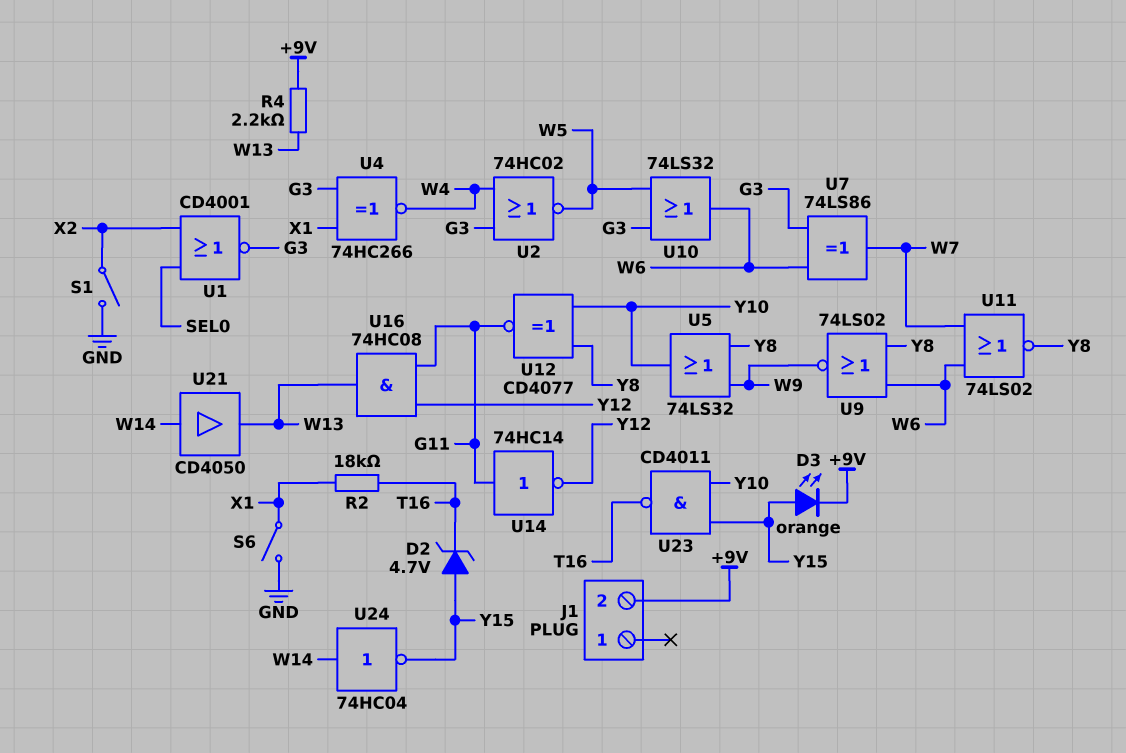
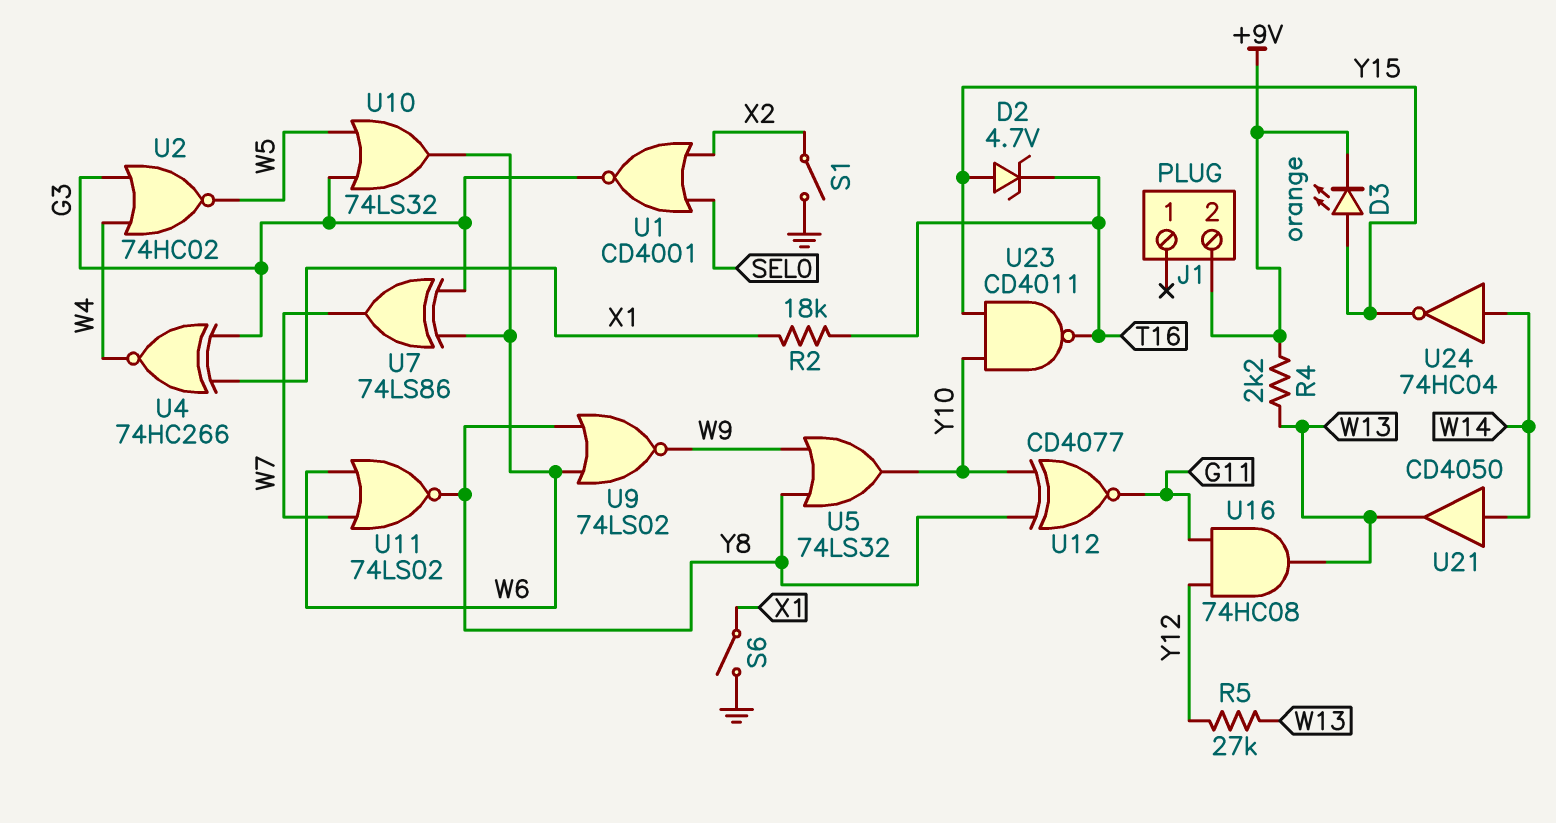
R5: none -> 27k (W13, Y12)
U14: NOT 74HC14 (in G11, out Y12) -> none

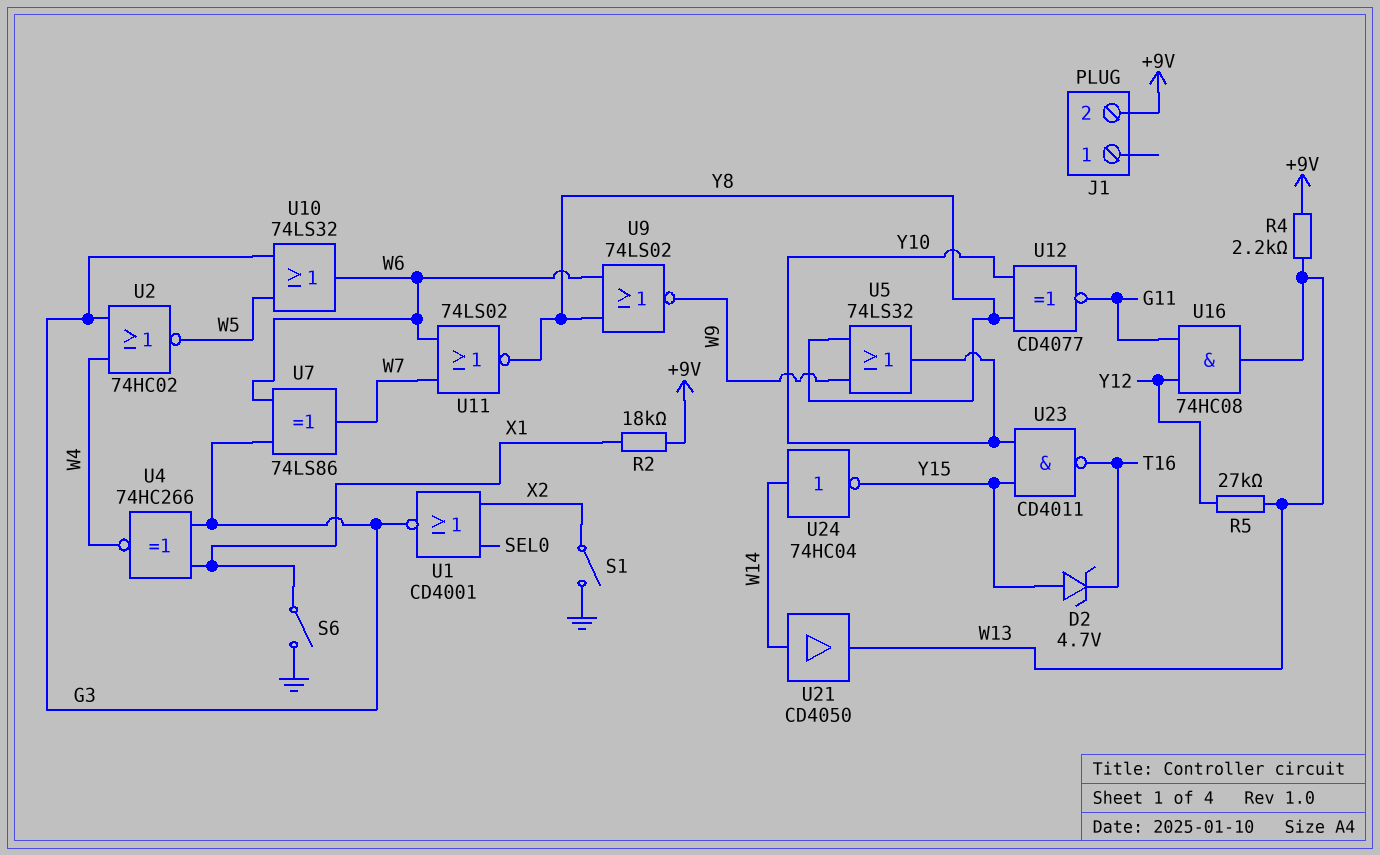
D3: LED orange (A Y15, K +9V) -> none
R2: 18k (T16, X1) -> 18k (+9V, X1)

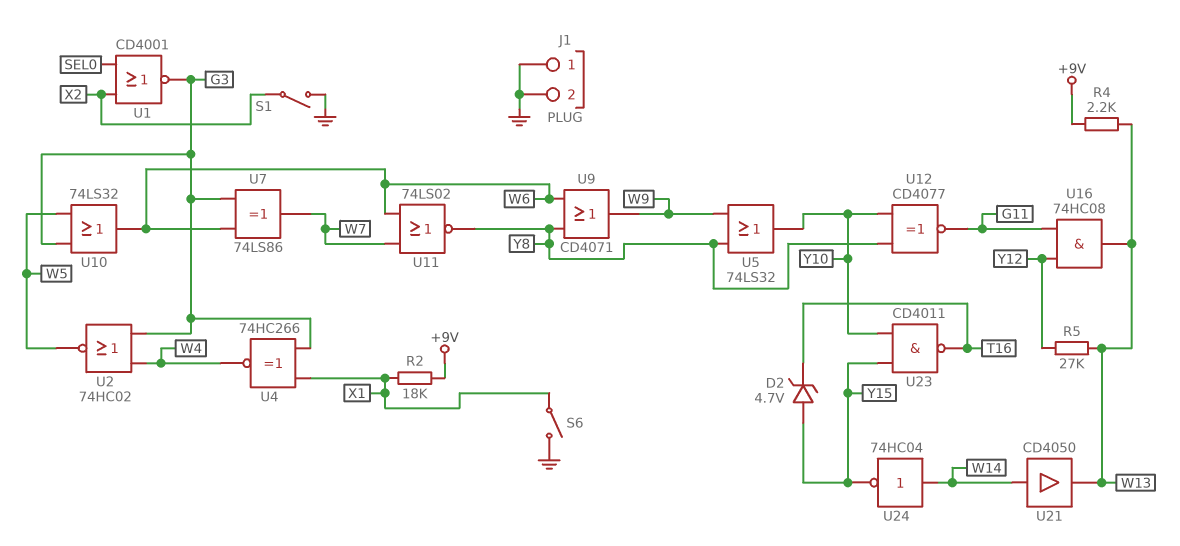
J1 pin 1: none -> GND
J1 pin 2: +9V -> GND
U9: NOR 74LS02 (in W6, in Y8, out W9) -> OR CD4071 (in W6, in Y8, out W9)

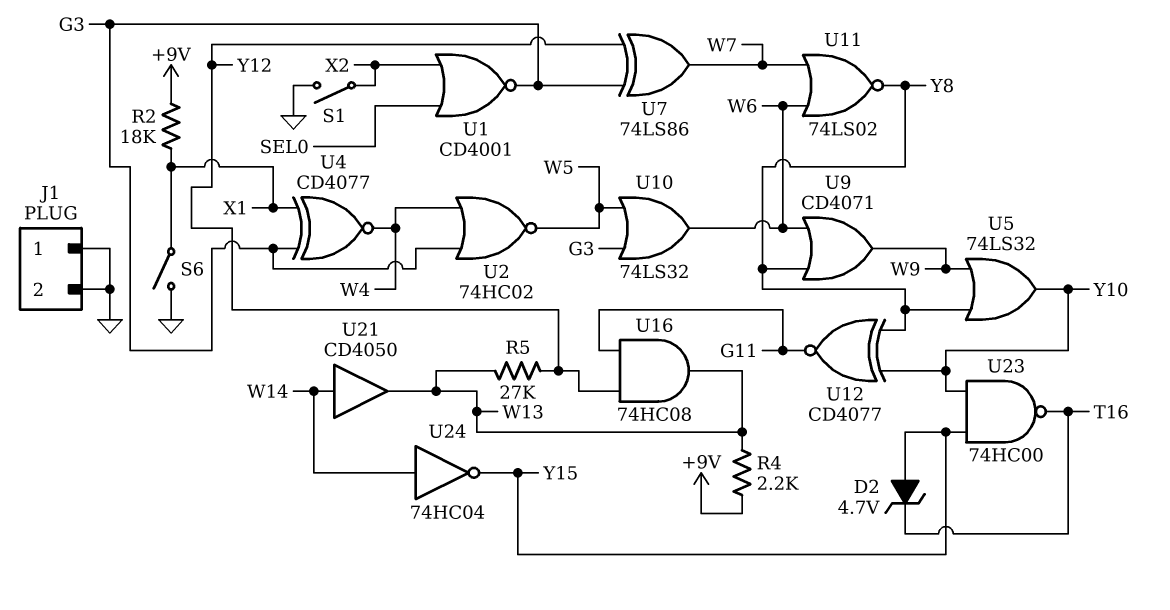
U4: XNOR 74HC266 (in G3, in X1, out W4) -> XNOR CD4077 (in G3, in X1, out W4)
U7: XOR 74LS86 (in G3, in W6, out W7) -> XOR 74LS86 (in G3, in Y12, out W7)
U23: NAND CD4011 (in Y10, in Y15, out T16) -> NAND 74HC00 (in Y10, in Y15, out T16)

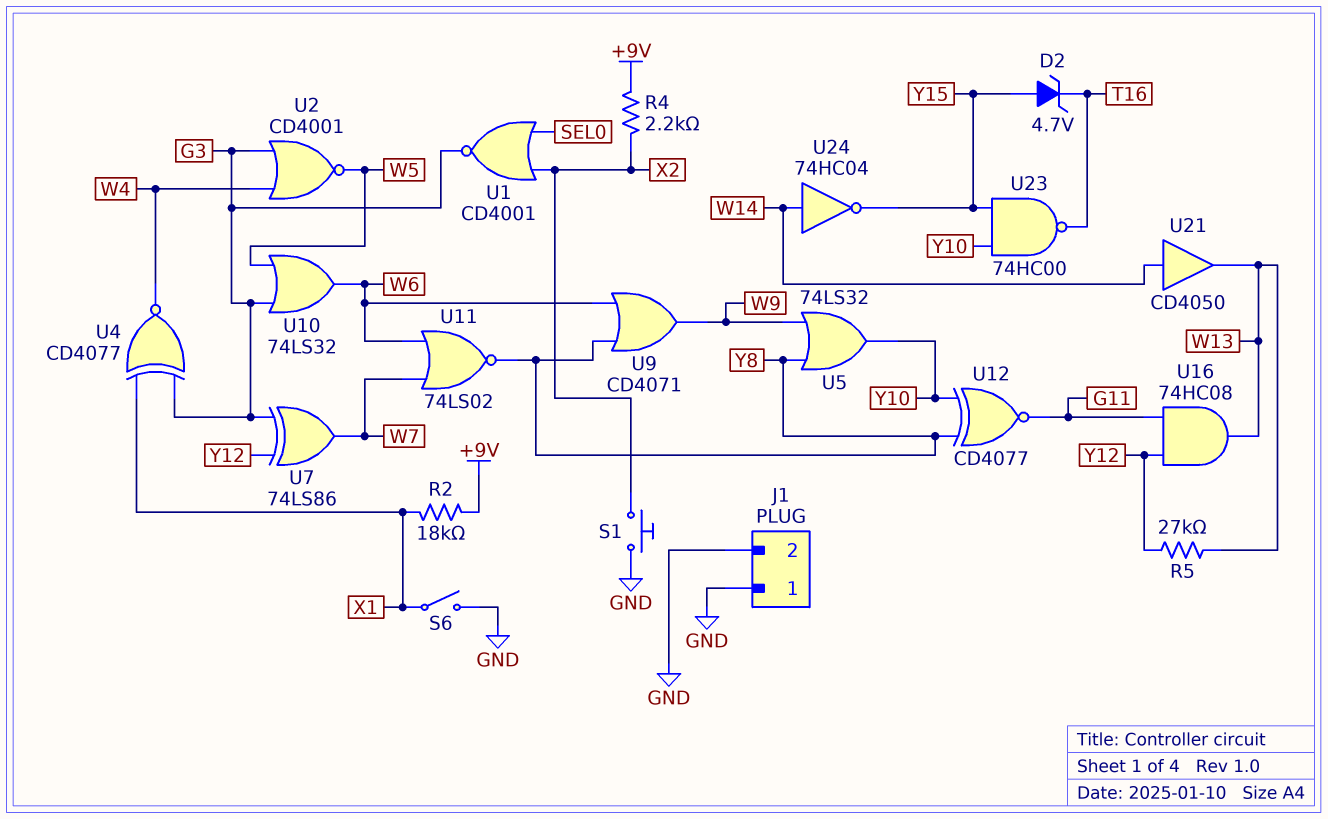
R4: 2.2k (+9V, W13) -> 2.2k (+9V, X2)
S1: switch (GND, X2) -> button (GND, X2)
U2: NOR 74HC02 (in G3, in W4, out W5) -> NOR CD4001 (in G3, in W4, out W5)

